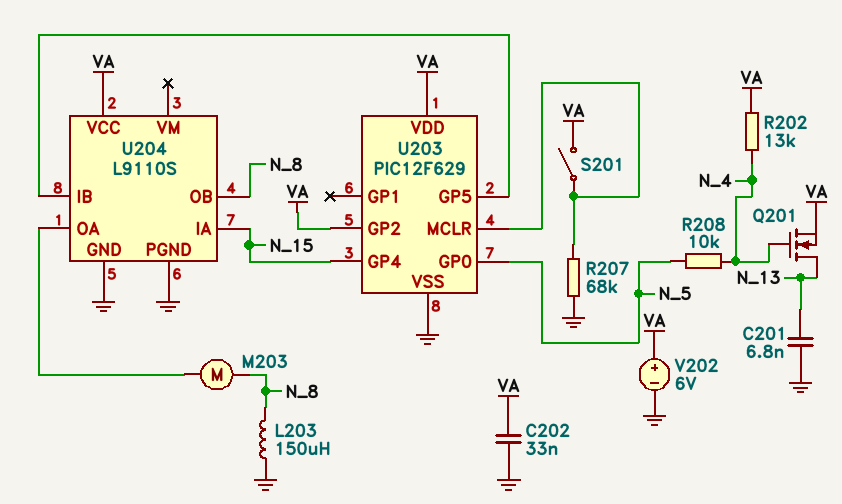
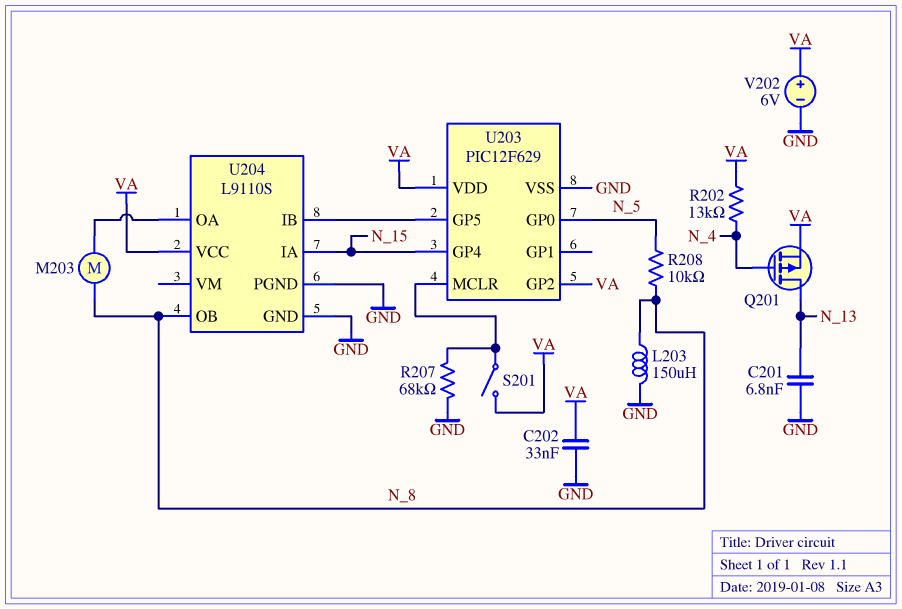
Q201: NMOS (G N_4, D N_13, S VA) -> PMOS (G N_4, D N_13, S VA)
R208: 10k (N_4, N_5) -> 10k (N_5, N_8)

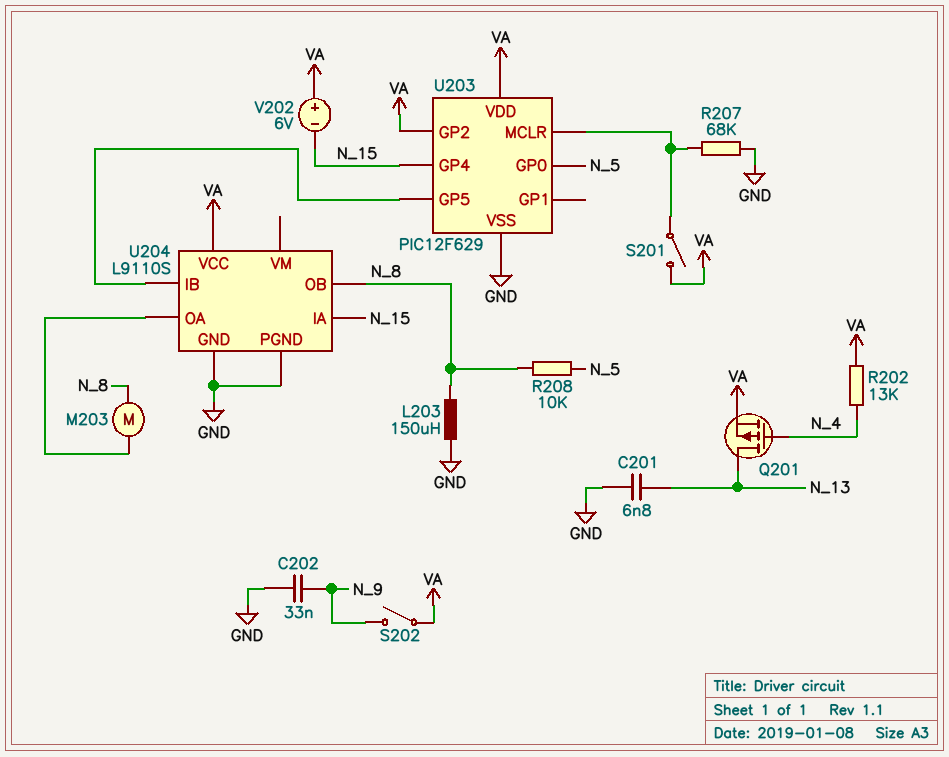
C202: 33nF (GND, VA) -> 33nF (GND, N_9)
S202: none -> switch (N_9, VA)
V202: 6V (plus VA, minus GND) -> 6V (plus VA, minus N_15)

